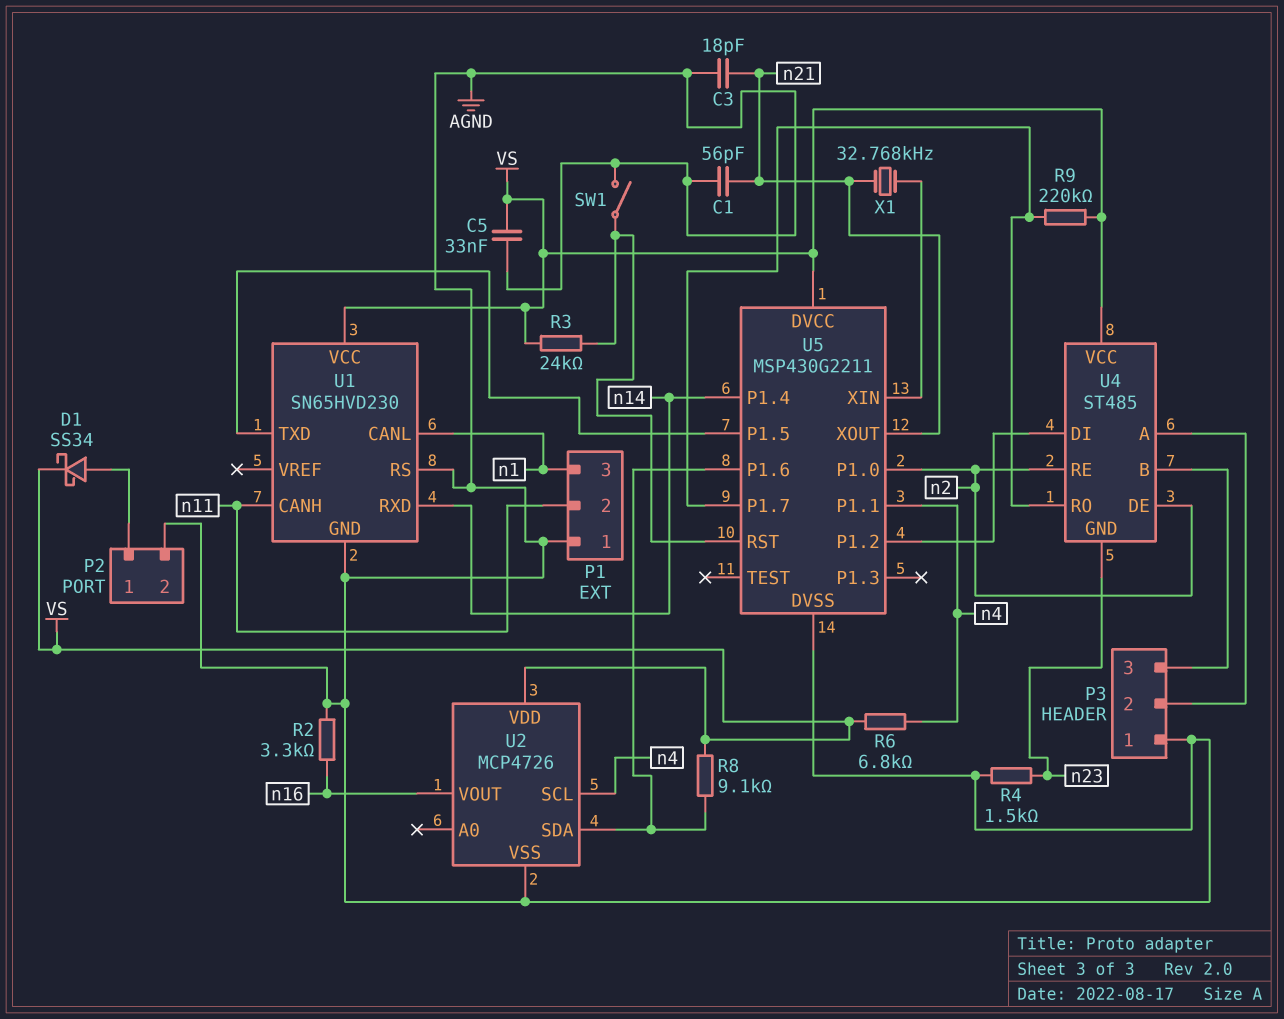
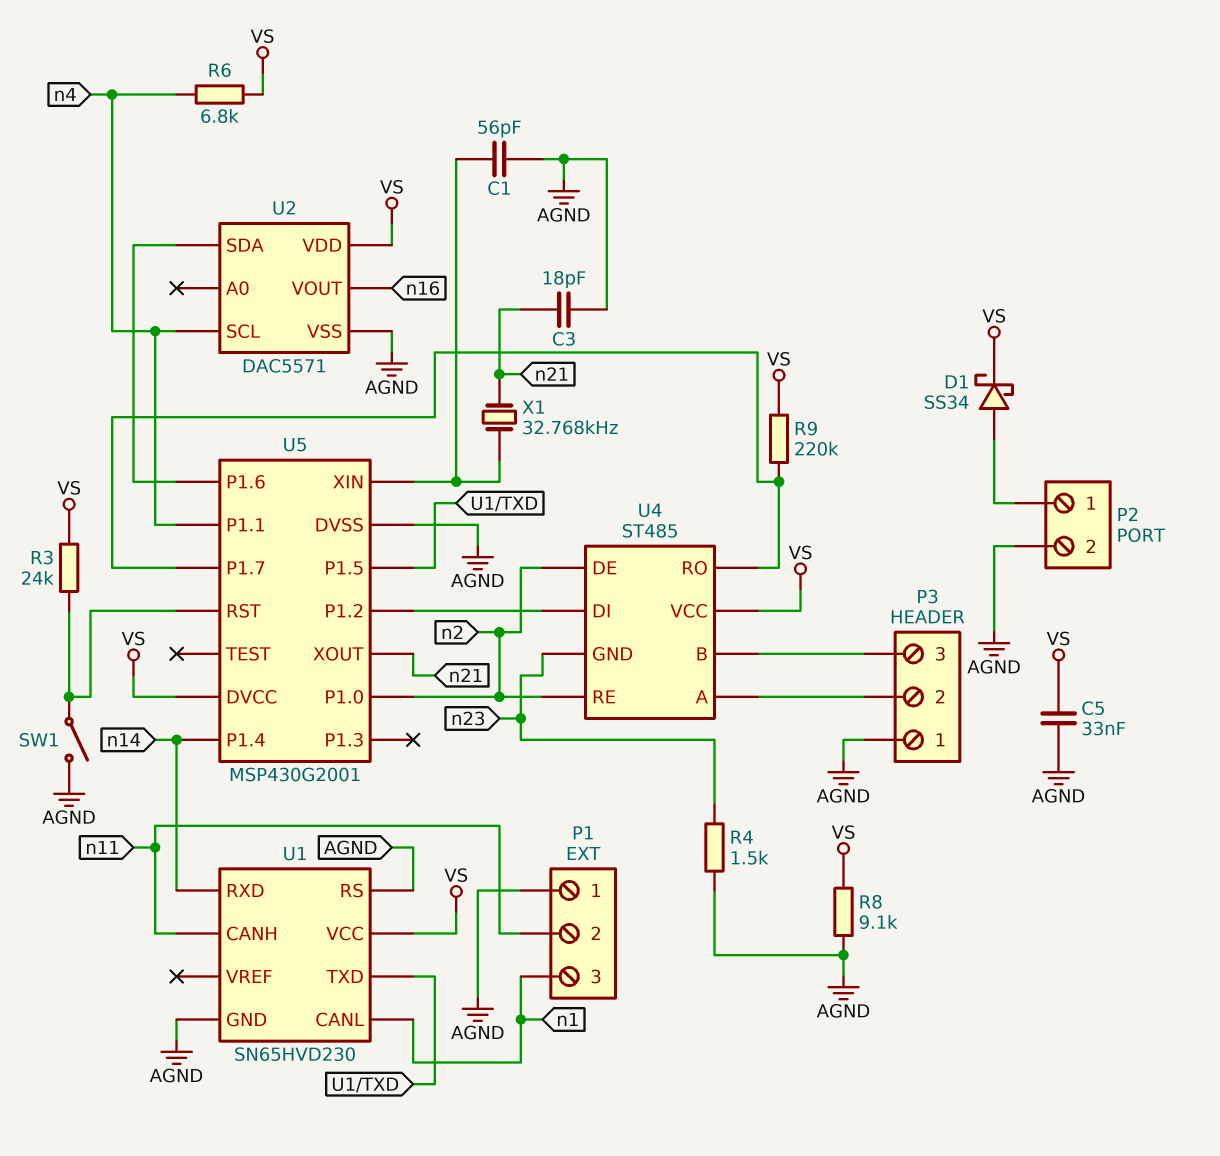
C1: 56pF (AGND, n21) -> 56pF (AGND, U5/XIN)
R2: 3.3k (AGND, n16) -> none
R8: 9.1k (U2/SDA, VS) -> 9.1k (AGND, VS)
U2: MCP4726 -> DAC5571
U5: MSP430G2211 -> MSP430G2001

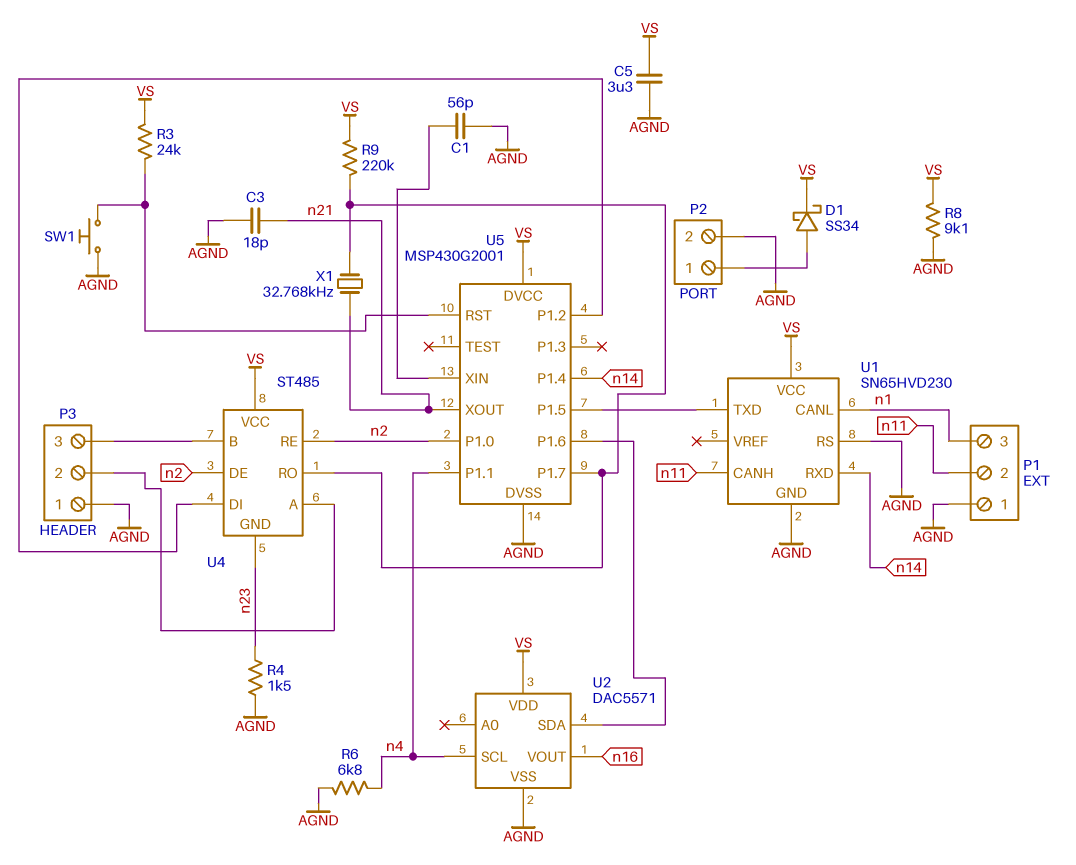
C5: 33nF (AGND, VS) -> 3.3uF (AGND, VS)
R6: 6.8k (VS, n4) -> 6.8k (AGND, n4)
SW1: switch (AGND, U5/RST) -> button (AGND, U5/RST)
X1: 32.768kHz (U5/XIN, n21) -> 32.768kHz (U4/RO, n21)

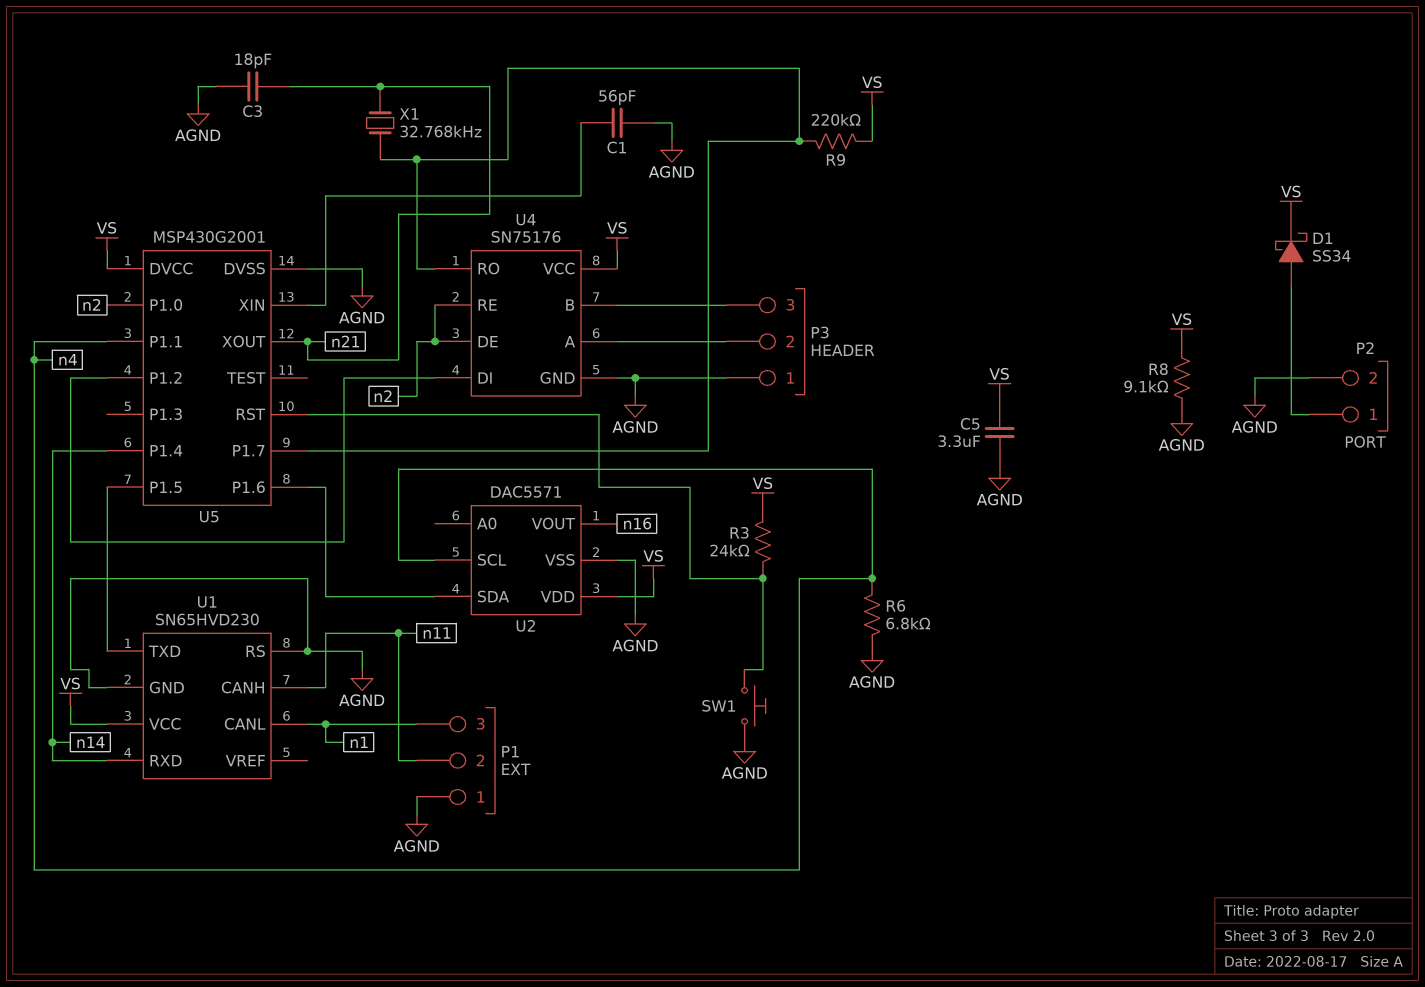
R4: 1.5k (AGND, n23) -> none
U4: ST485 -> SN75176
U4 pin GND: n23 -> AGND

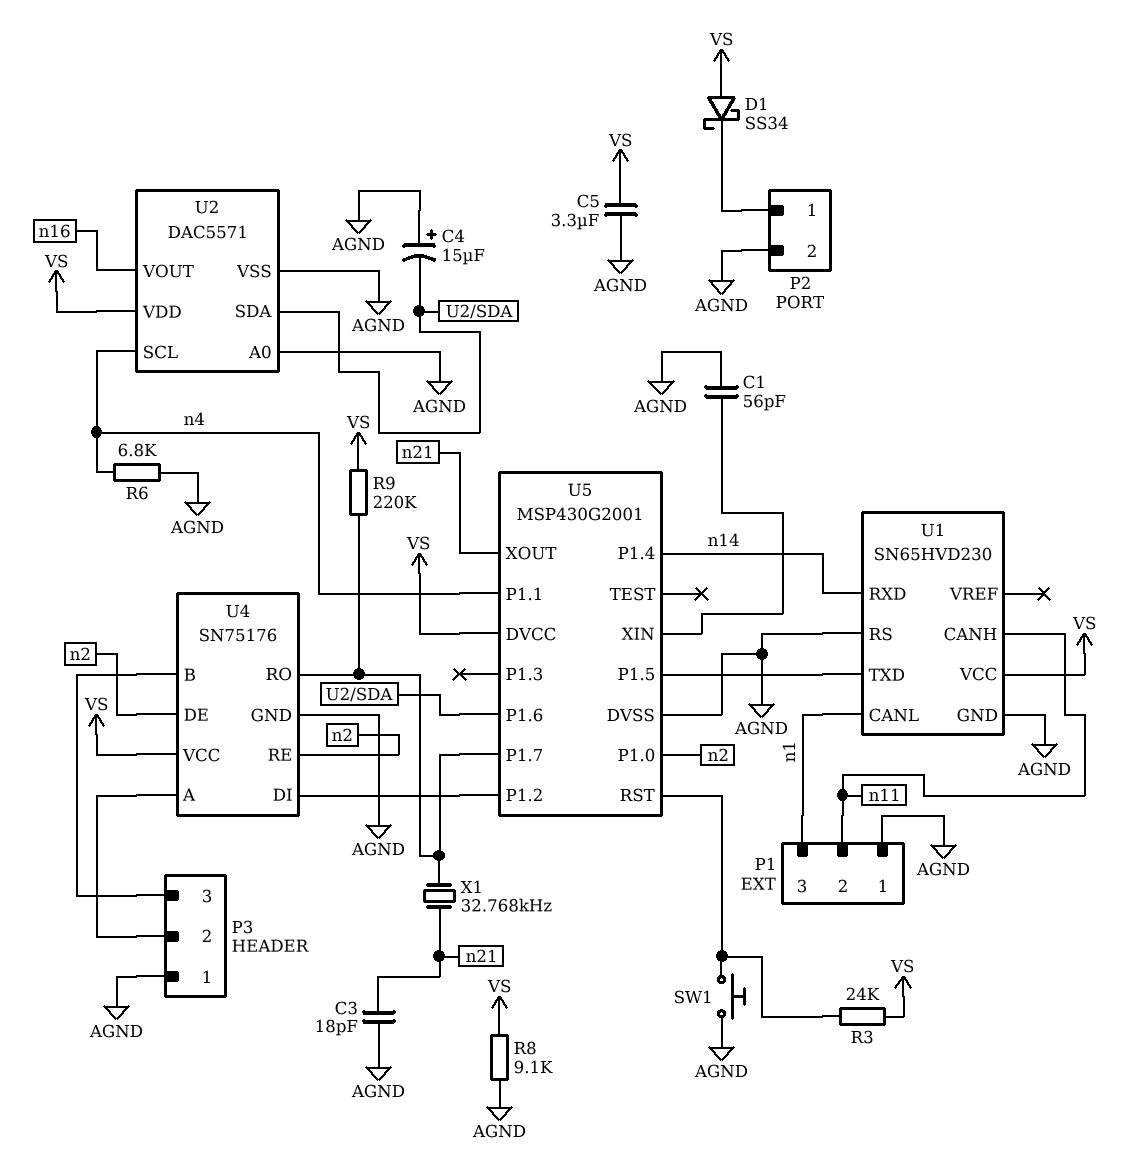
C4: none -> 15uF (plus AGND, minus U2/SDA)
D1: schottky SS34 (A P2/1, K VS) -> schottky SS34 (A VS, K P2/1)
U2 pin A0: none -> AGND

